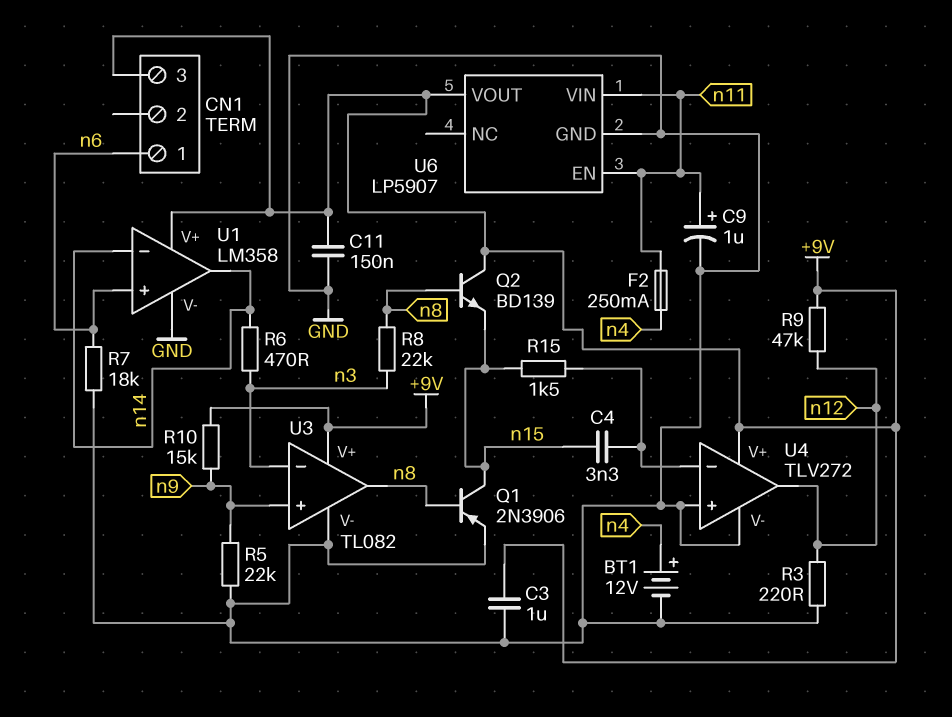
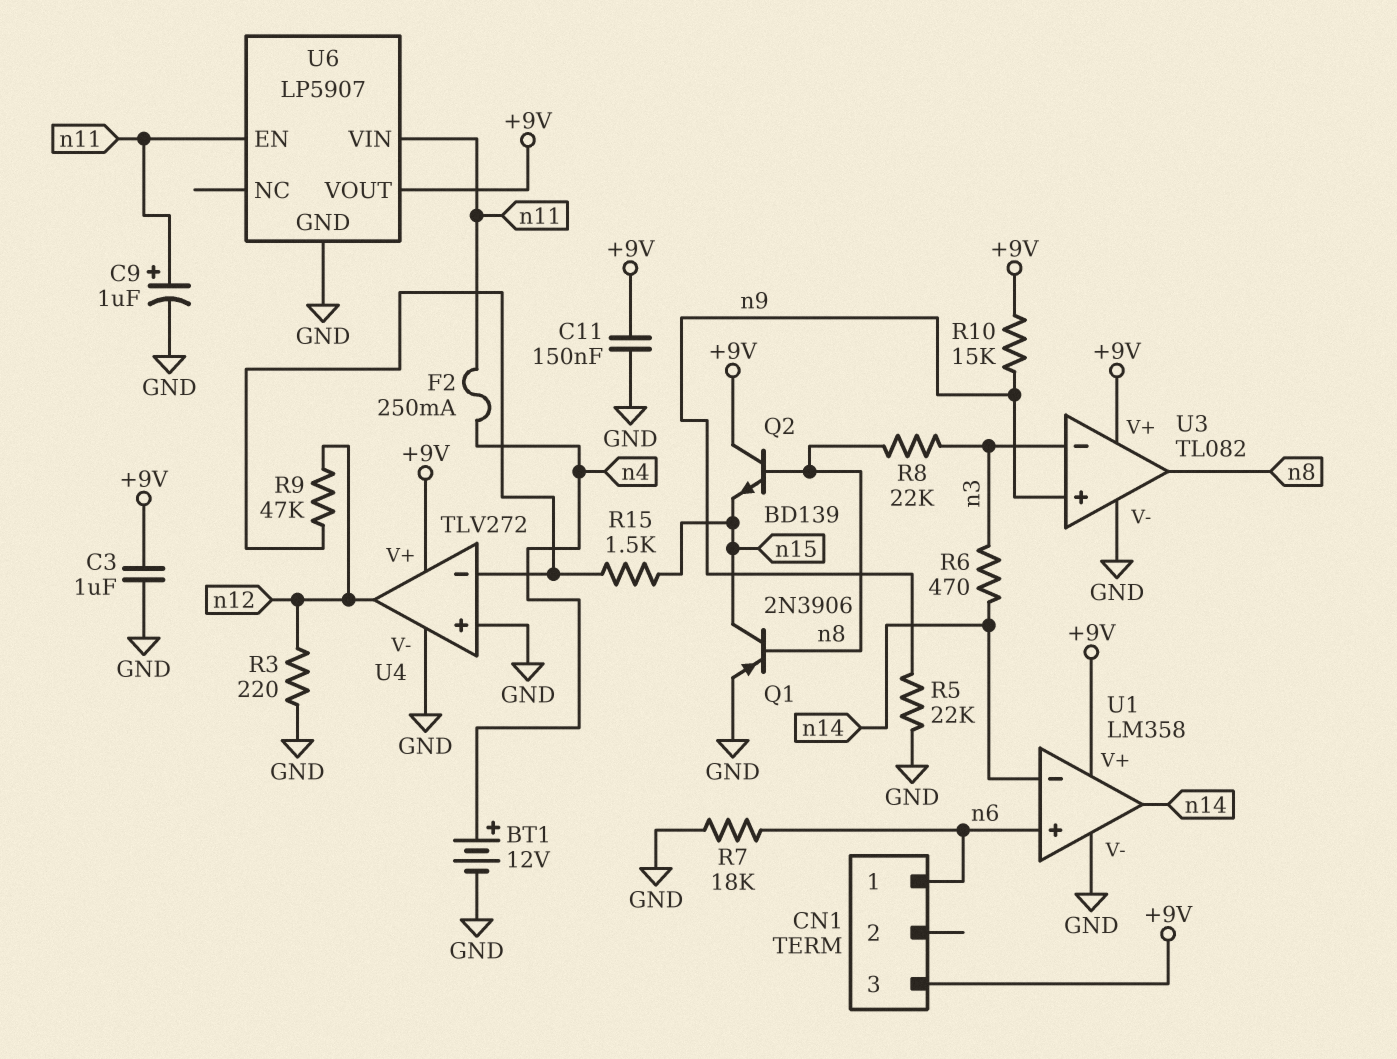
C4: 3.3nF (U4/in-, n15) -> none
R9: 47k (+9V, n12) -> 47k (U4/in-, n12)

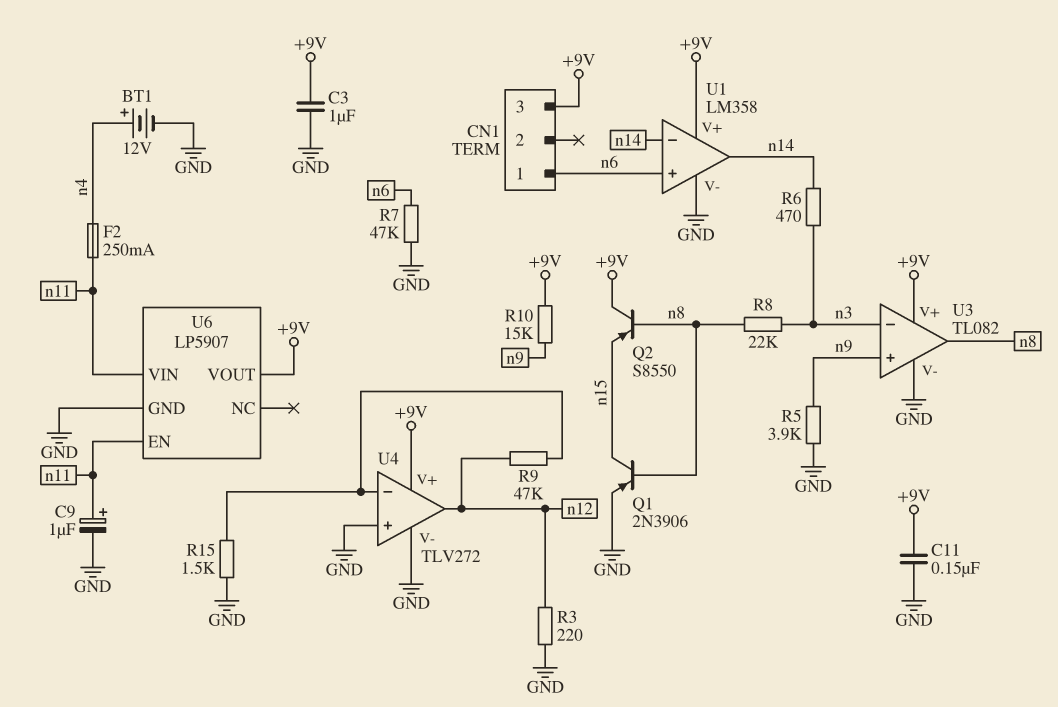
Q2: NPN BD139 (B n8, C +9V, E n15) -> PNP S8550 (B n8, C +9V, E n15)
R5: 22k (GND, n9) -> 3.9k (GND, n9)
R7: 18k (GND, n6) -> 47k (GND, n6)
R15: 1.5k (U4/in-, n15) -> 1.5k (GND, U4/in-)

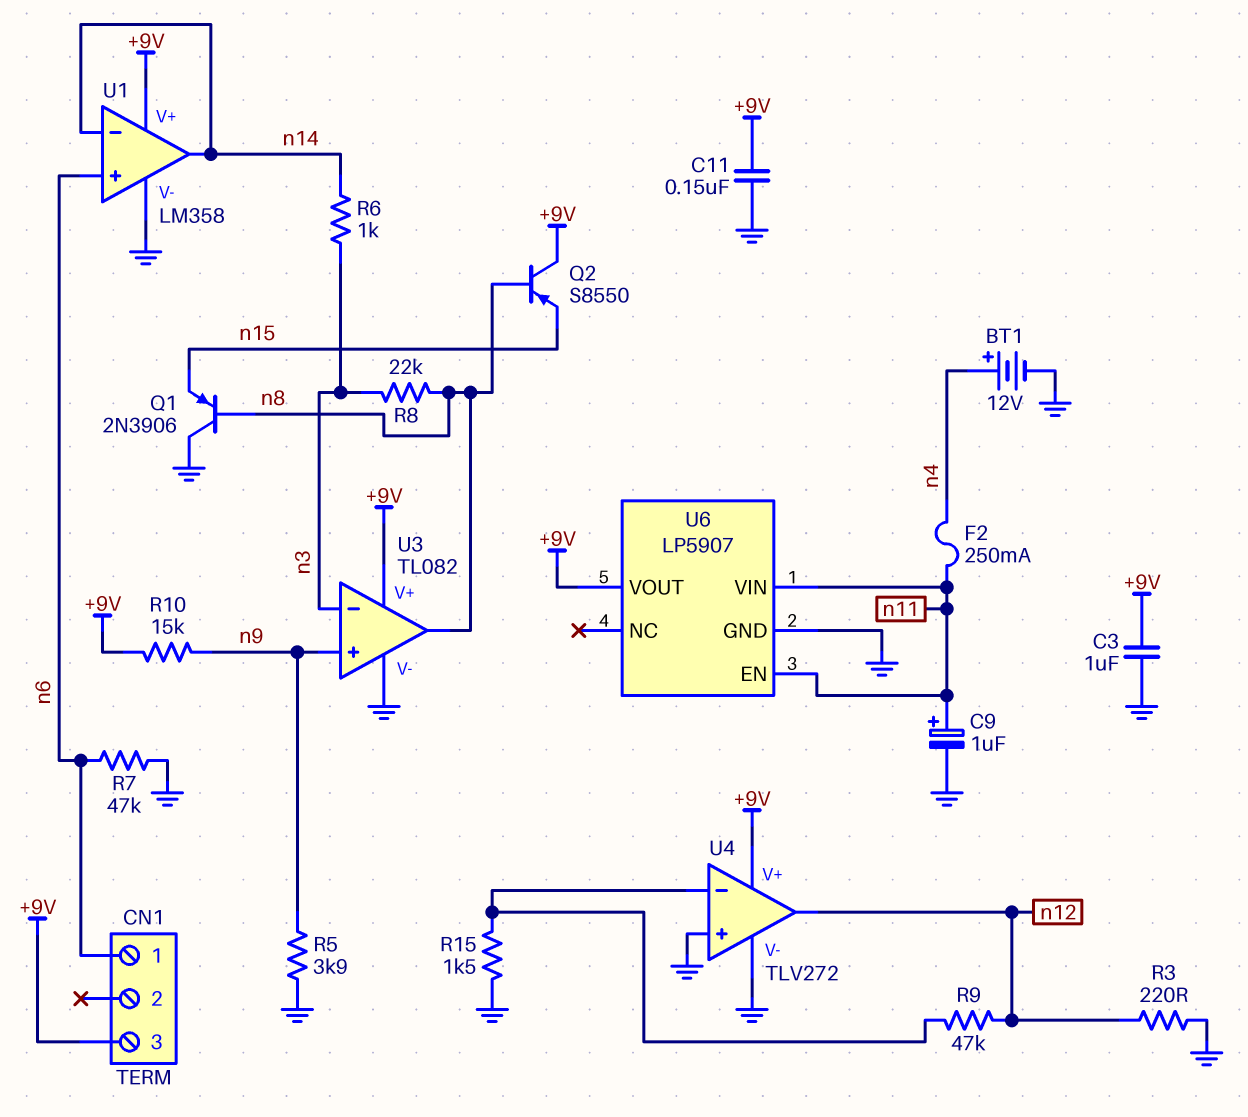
Q1: PNP 2N3906 (B n8, C n15, E GND) -> PNP 2N3906 (B n8, C GND, E n15)
R6: 470 (n3, n14) -> 1k (n3, n14)

